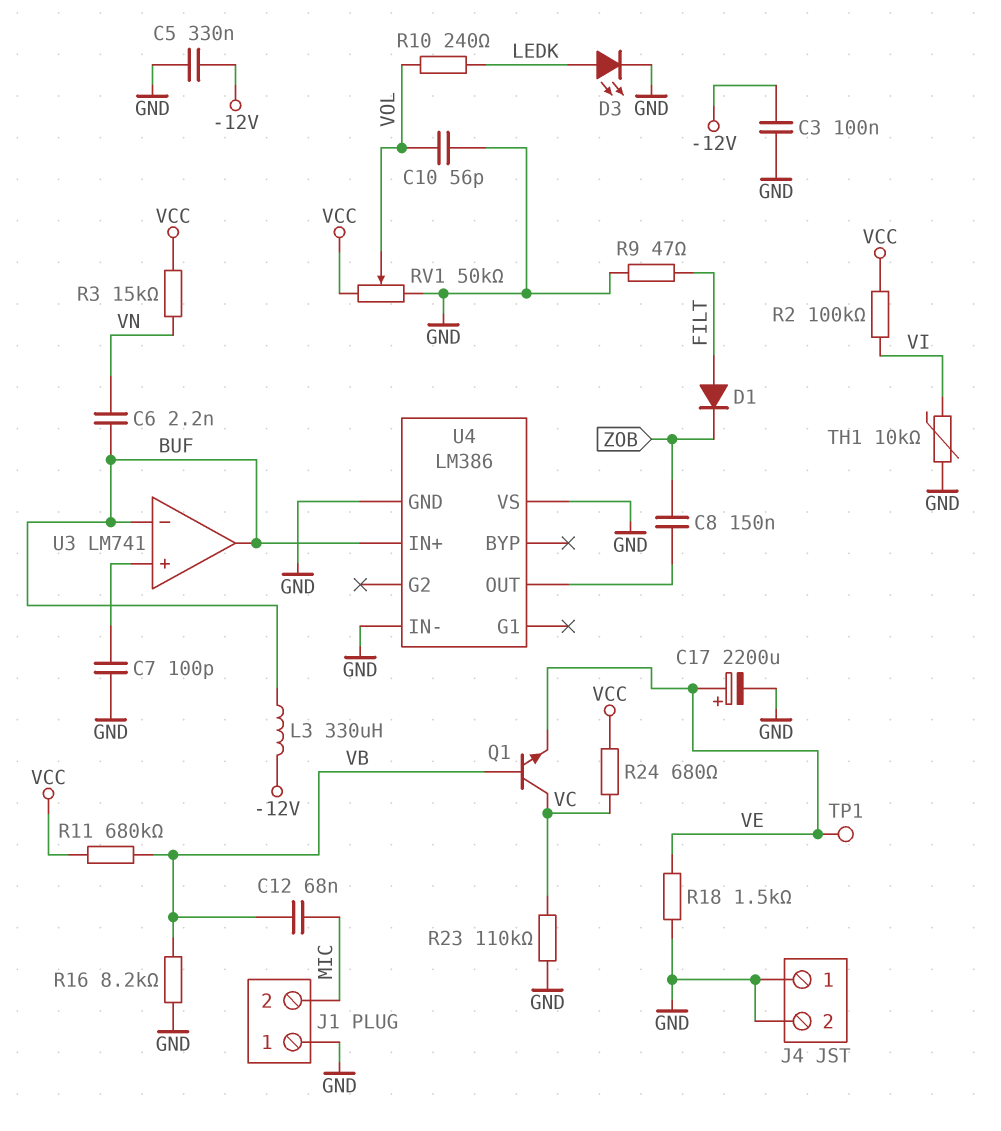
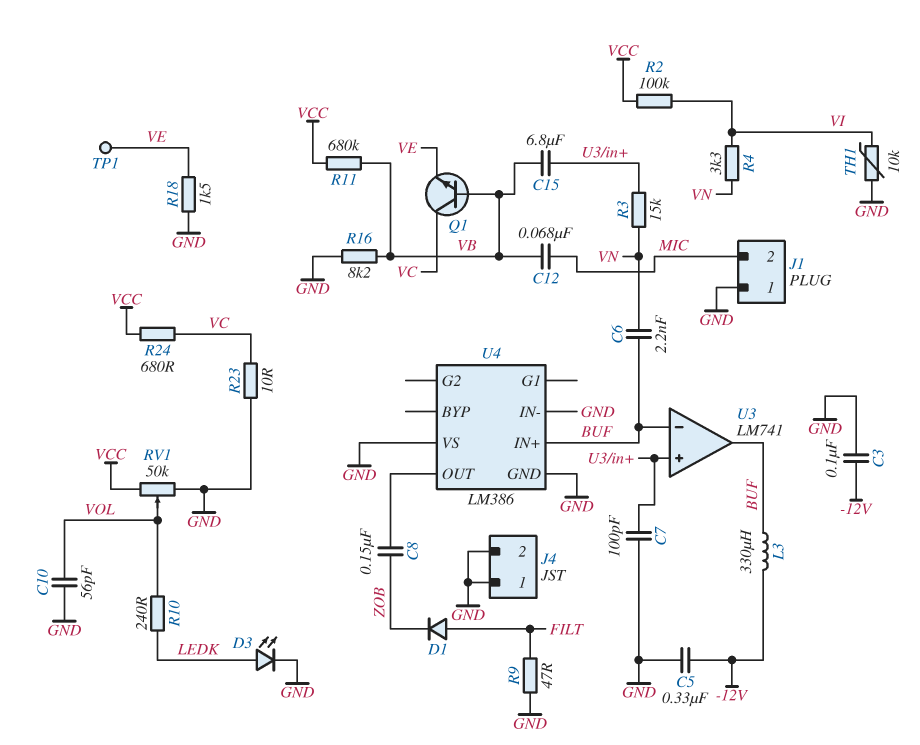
C15: none -> 6.8uF (U3/in+, VB)
C17: 2200uF (plus VE, minus GND) -> none
R3: 15k (VCC, VN) -> 15k (U3/in+, VN)
R4: none -> 3.3k (VI, VN)
R23: 110k (GND, VC) -> 10 (GND, VC)

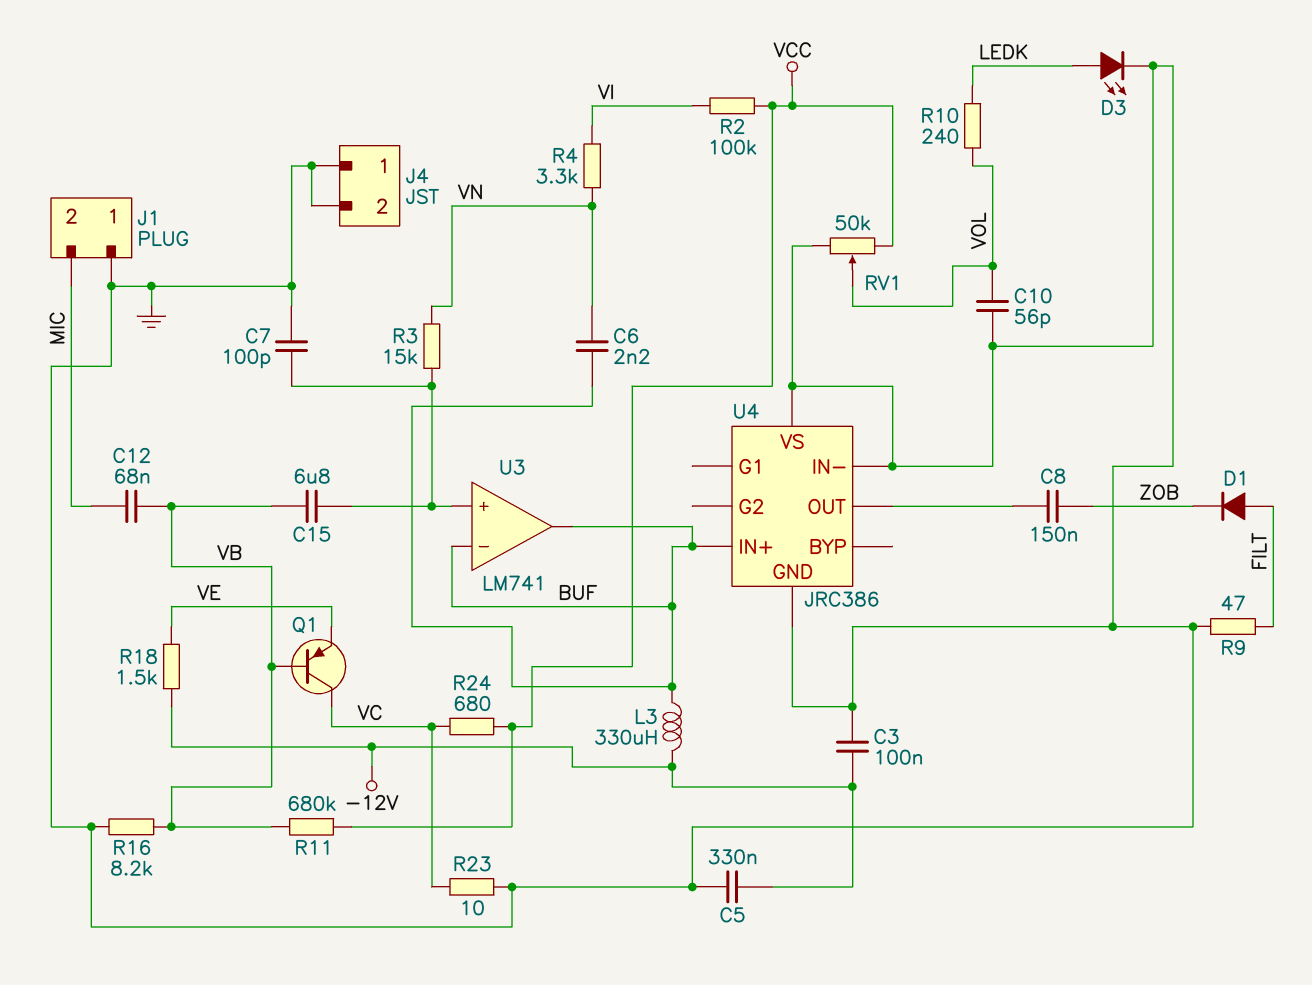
Q1: NPN (B VB, C VC, E VE) -> PNP (B VB, C VC, E VE)
R18: 1.5k (GND, VE) -> 1.5k (-12V, VE)
TH1: 10k (GND, VI) -> none
TP1: test point (VE) -> none
U4: LM386 -> JRC386

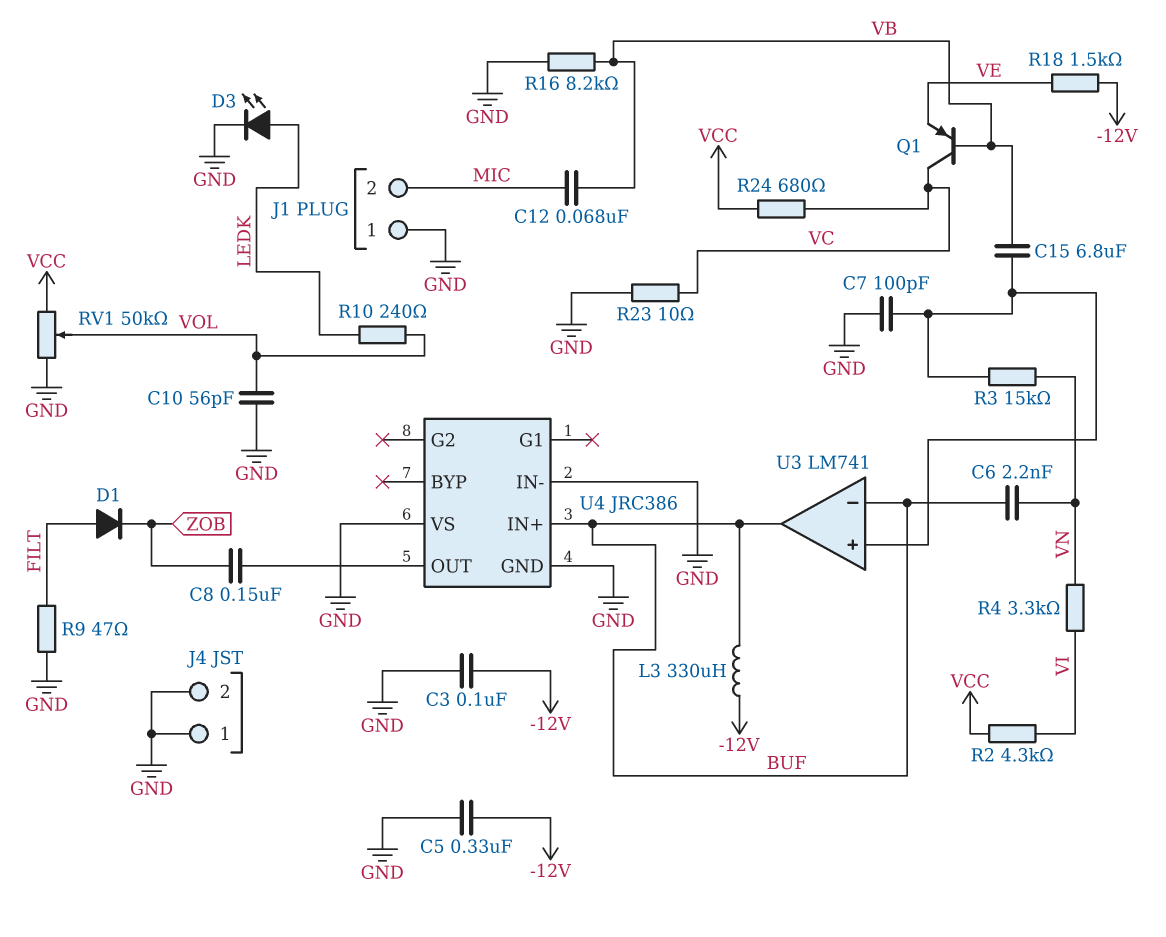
R2: 100k (VCC, VI) -> 4.3k (VCC, VI)
R11: 680k (VB, VCC) -> none

